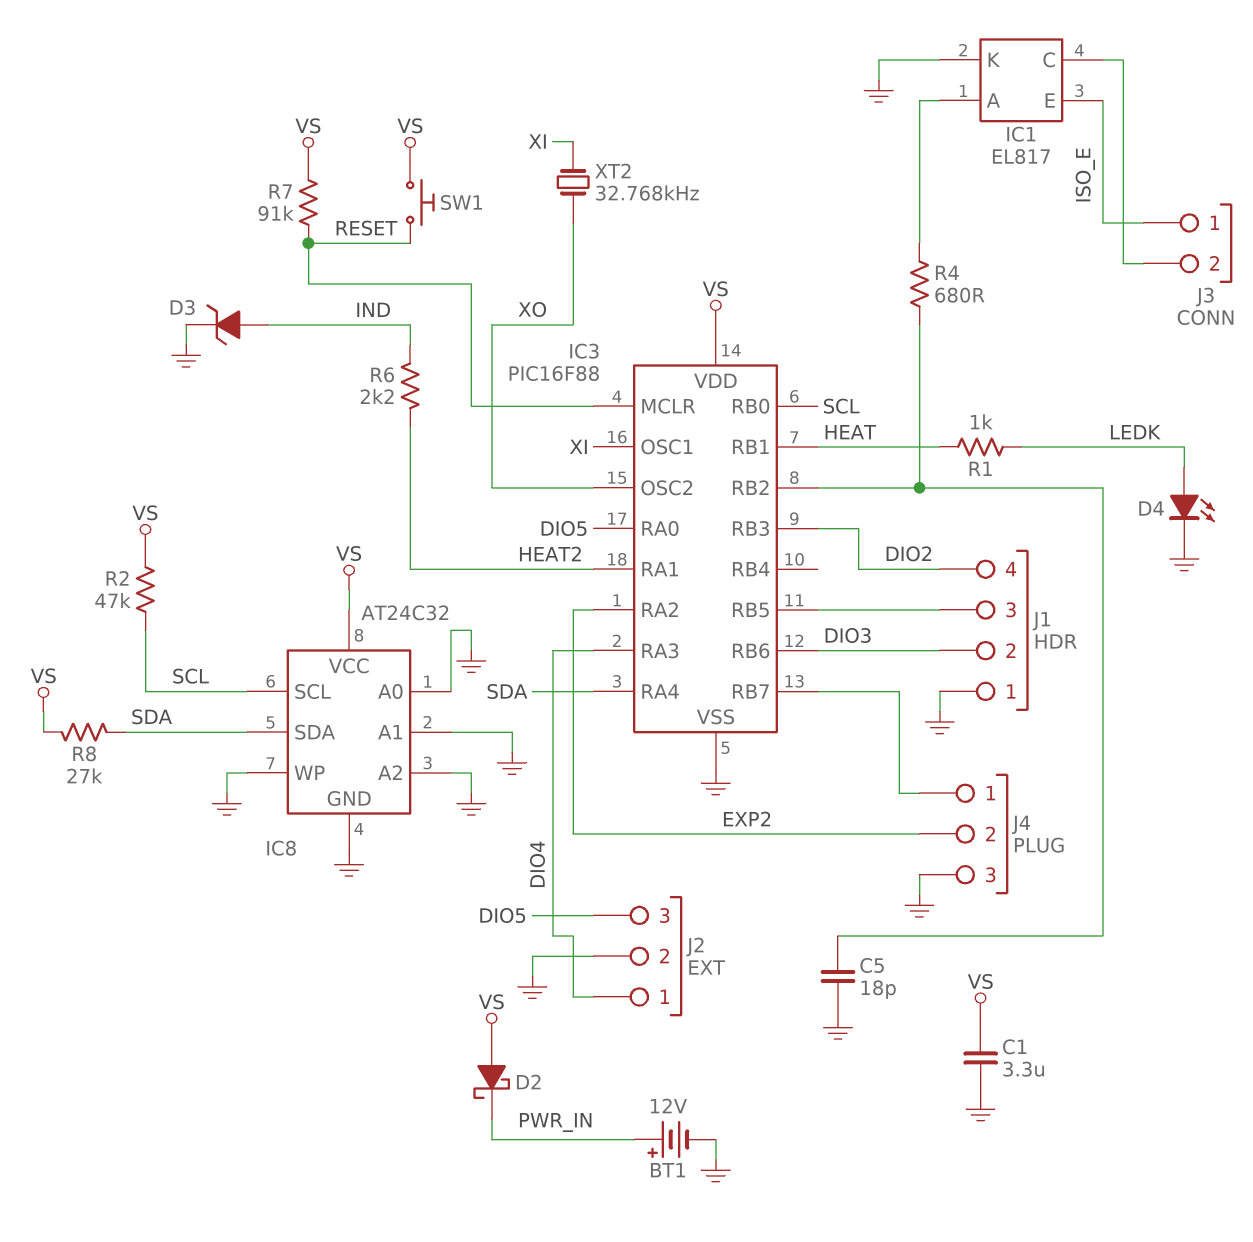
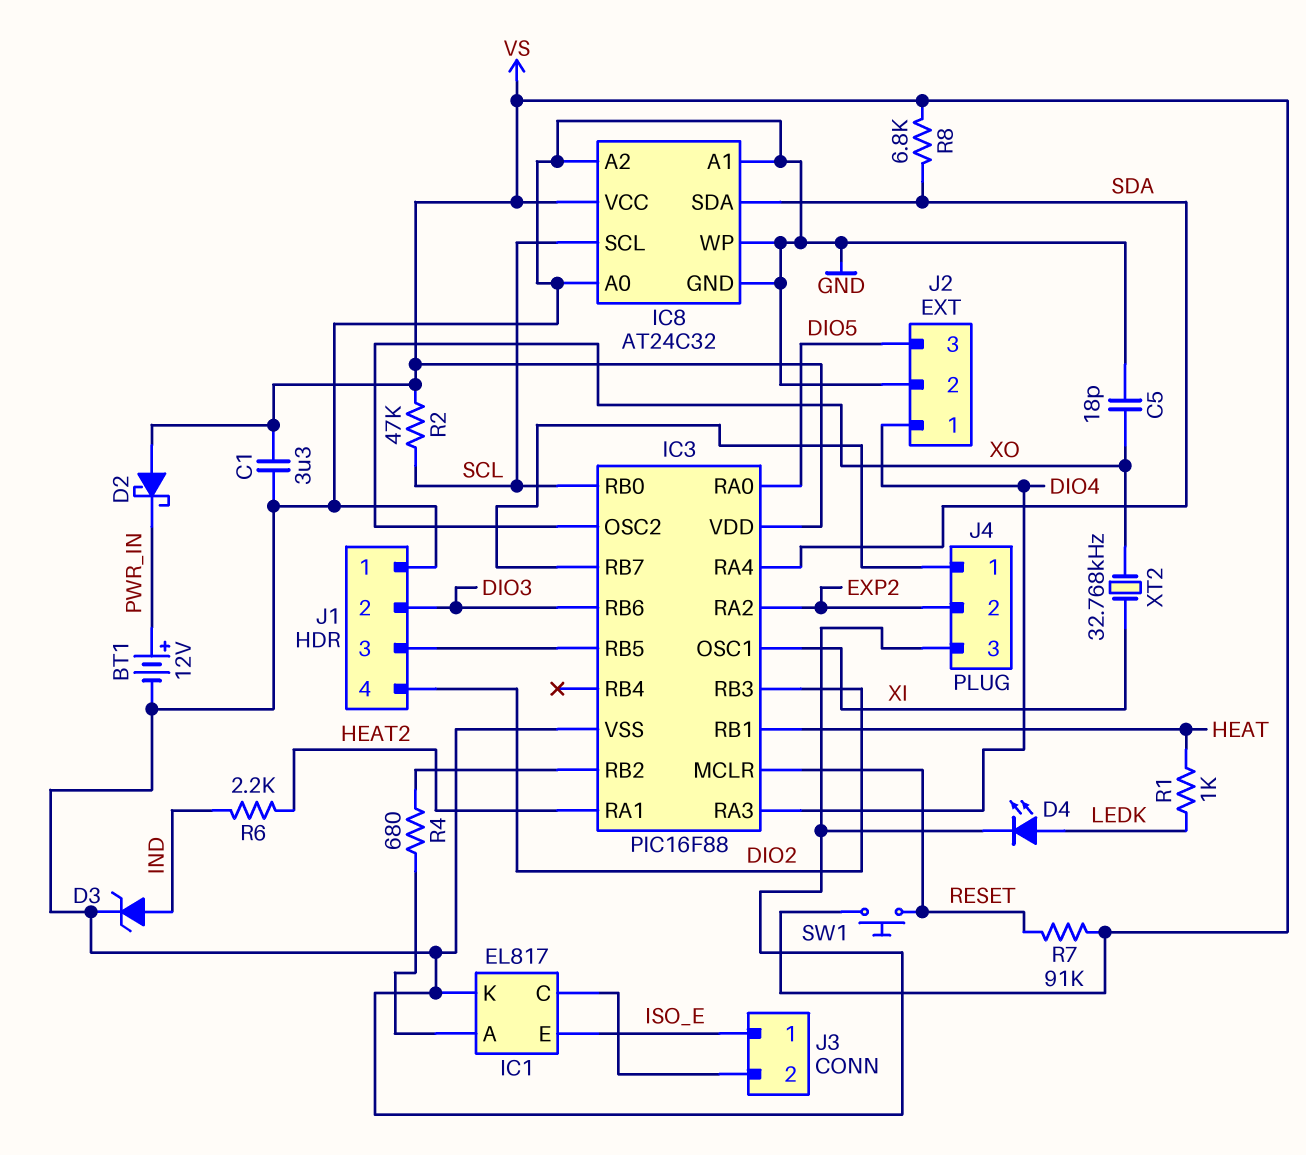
C5: 18pF (GND, IC3/RB2) -> 18pF (GND, XO)
R8: 27k (SDA, VS) -> 6.8k (SDA, VS)

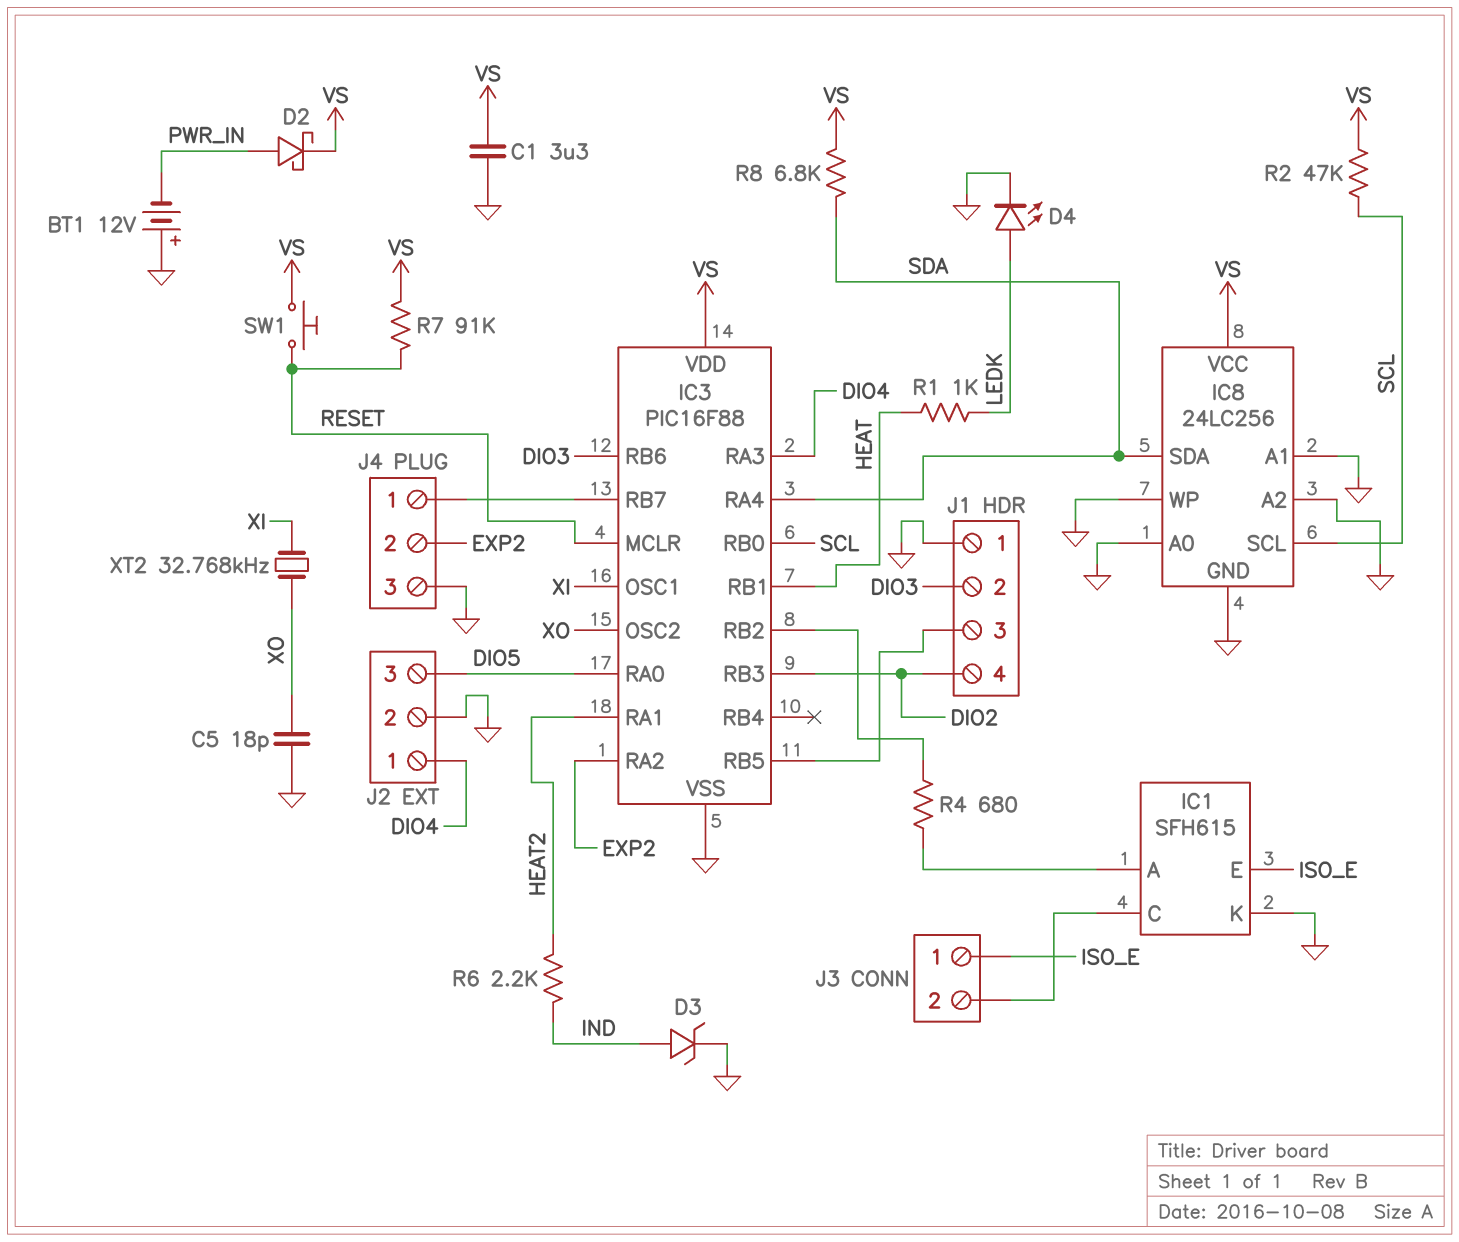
BT1: 12V (plus PWR_IN, minus GND) -> 12V (plus GND, minus PWR_IN)
D2: schottky (A VS, K PWR_IN) -> schottky (A PWR_IN, K VS)
IC1: EL817 -> SFH615
IC8: AT24C32 -> 24LC256

